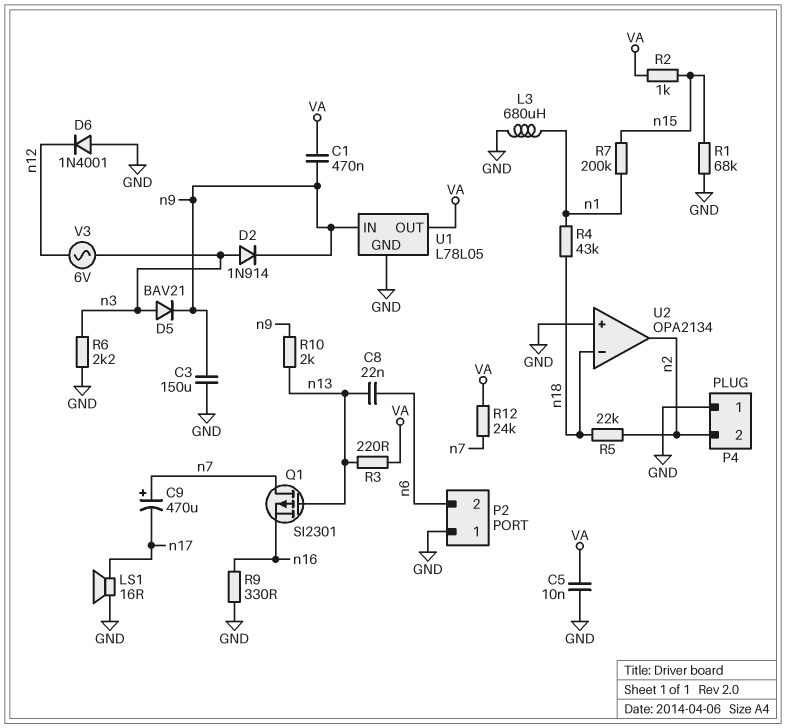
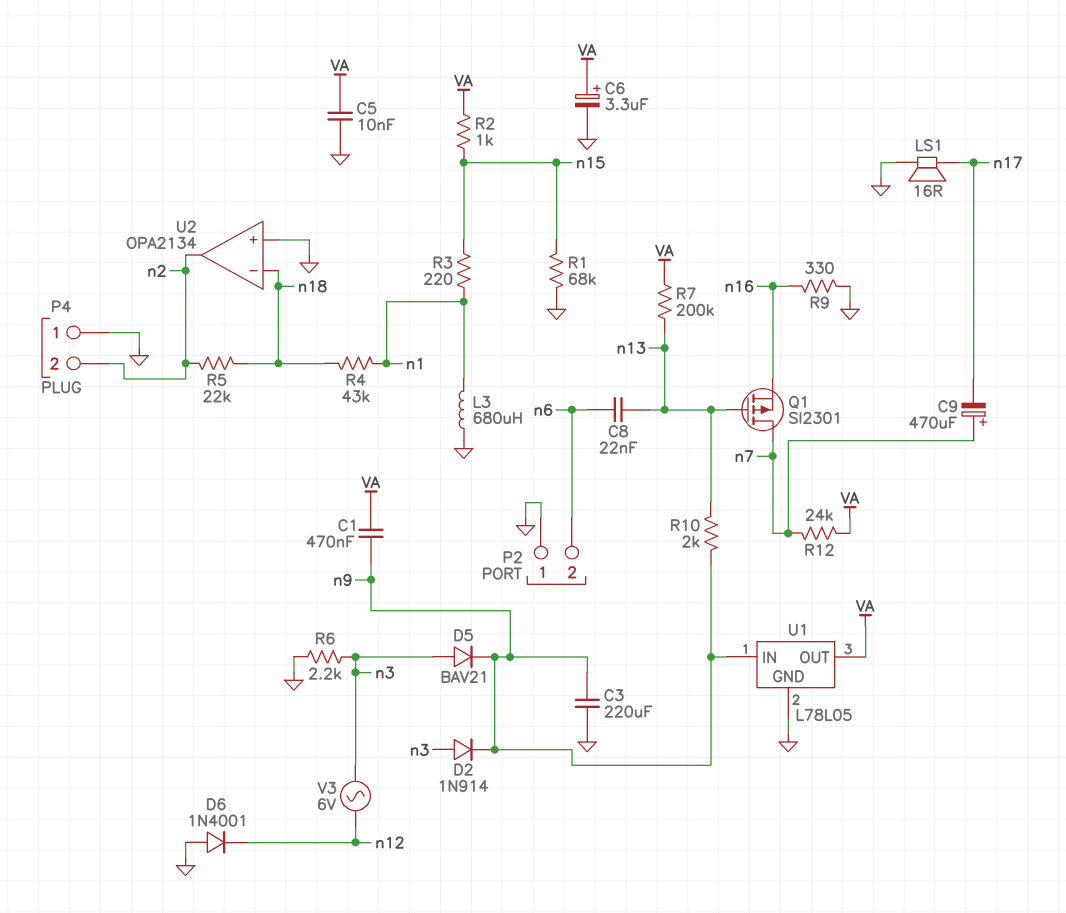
C3: 150uF (GND, n9) -> 220uF (GND, n9)
C6: none -> 3.3uF (plus VA, minus GND)
R3: 220 (VA, n13) -> 220 (n1, n15)
R7: 200k (n1, n15) -> 200k (VA, n13)

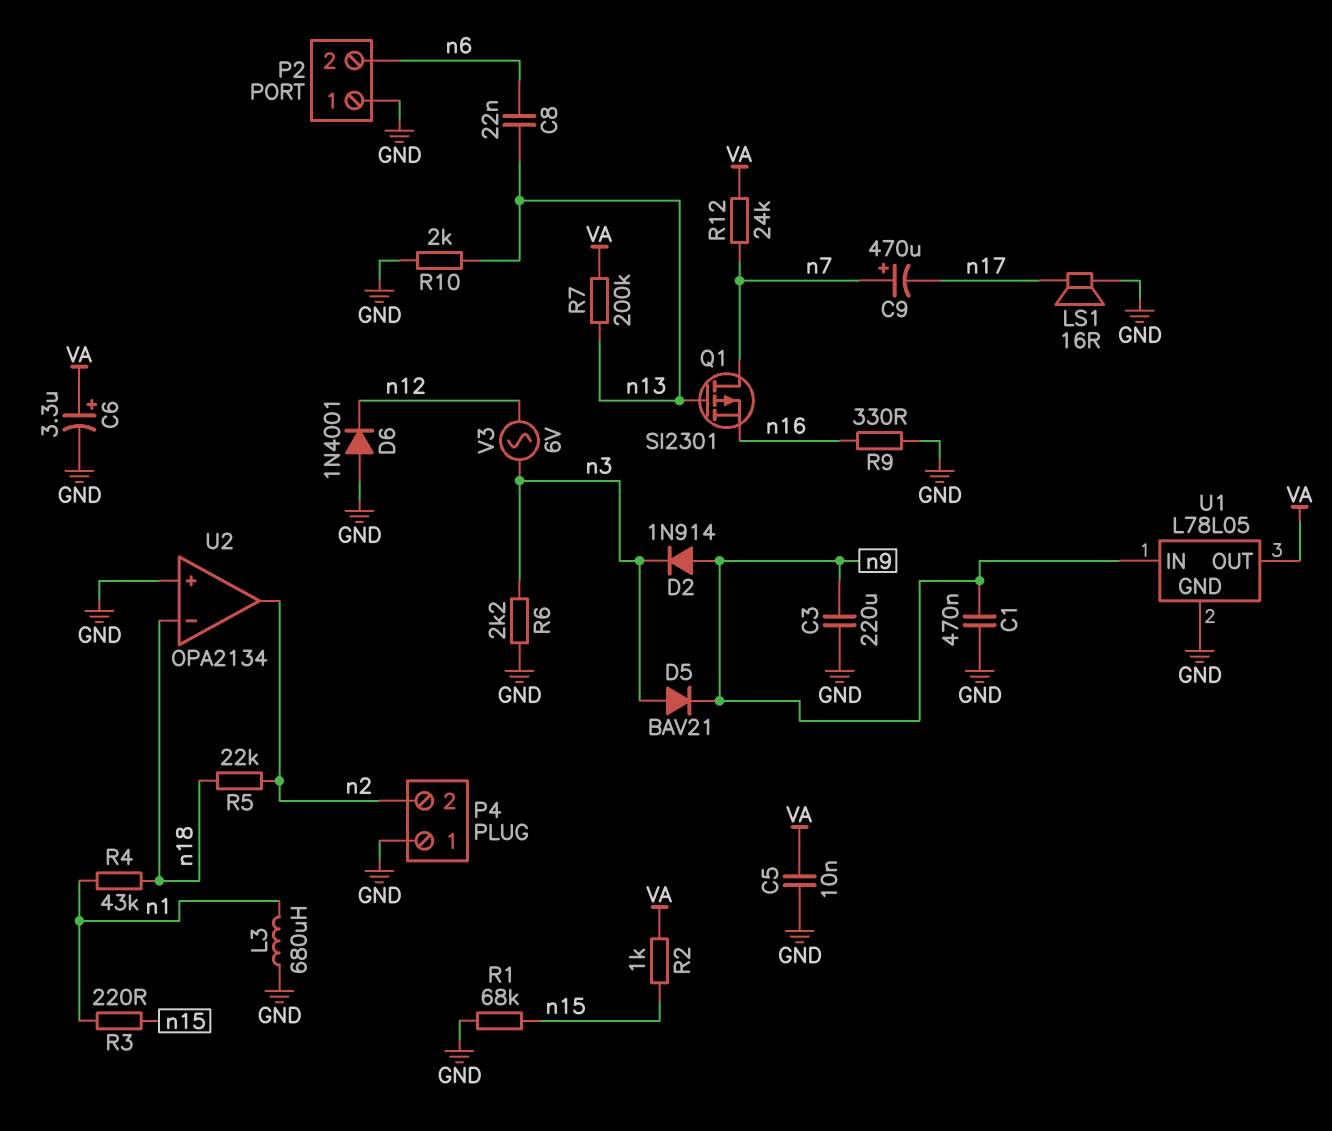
C1: 470nF (VA, n9) -> 470nF (GND, n9)
D2: diode 1N914 (A n3, K n9) -> diode 1N914 (A n9, K n3)
R10: 2k (n9, n13) -> 2k (GND, n13)

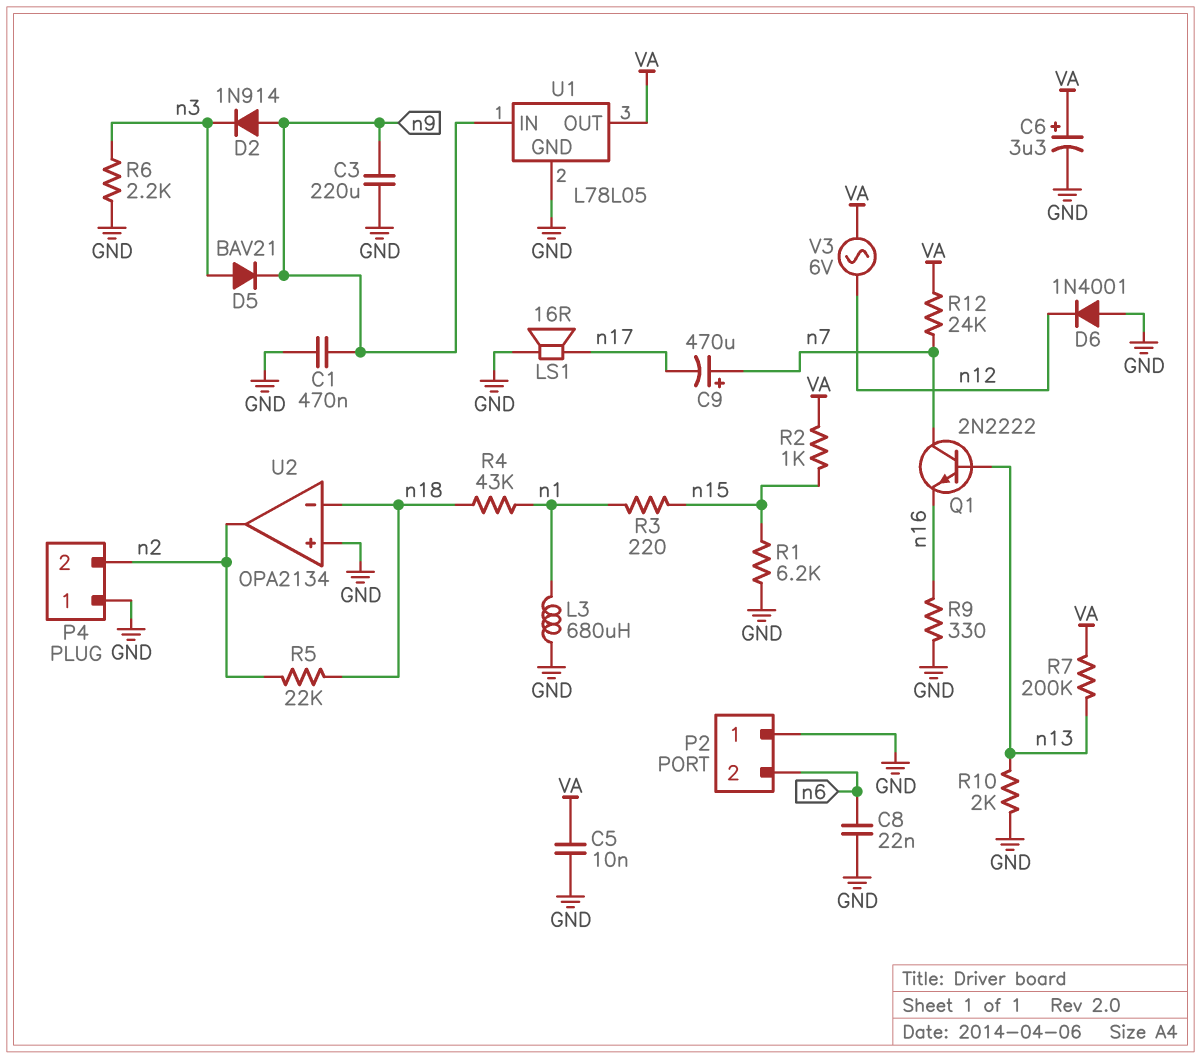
C8: 22nF (n6, n13) -> 22nF (GND, n6)
Q1: PMOS SI2301 (G n13, D n7, S n16) -> NPN 2N2222 (B n13, C n7, E n16)
R1: 68k (GND, n15) -> 6.2k (GND, n15)
V3: AC 6V (n3, n12) -> AC 6V (VA, n12)

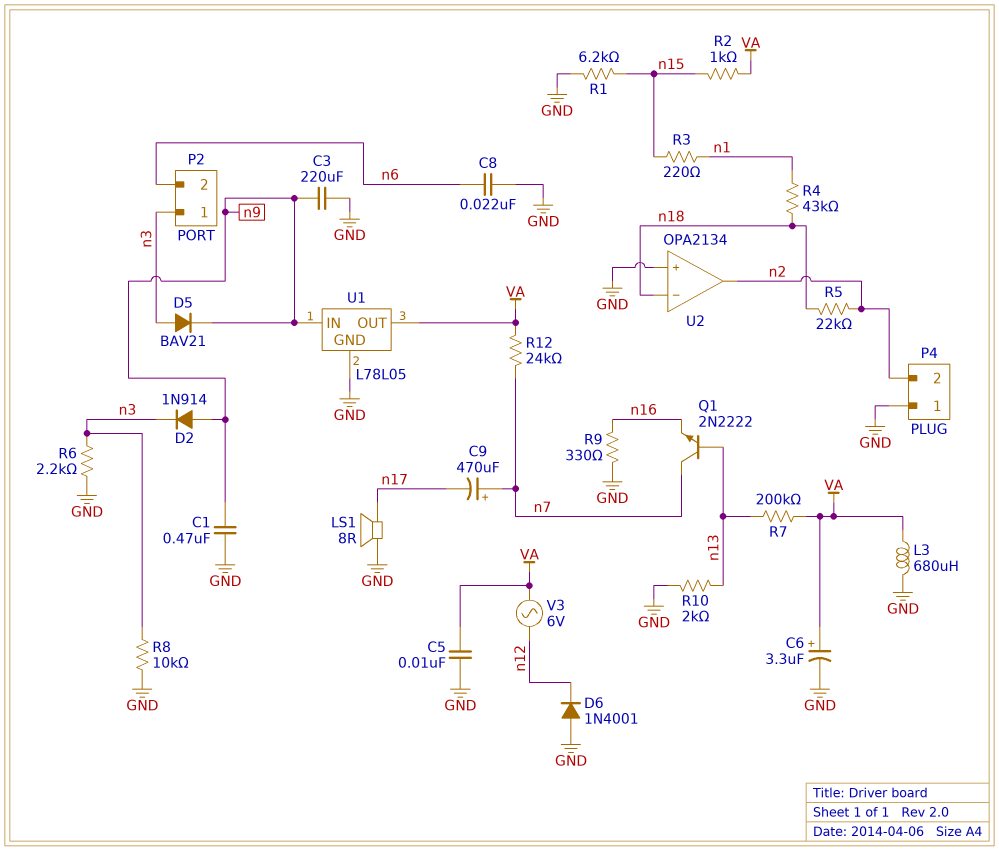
L3: 680uH (GND, n1) -> 680uH (GND, VA)
LS1: speaker 16R (GND, n17) -> speaker 8R (GND, n17)
P2 pin 1: GND -> n3
R8: none -> 10k (GND, n3)

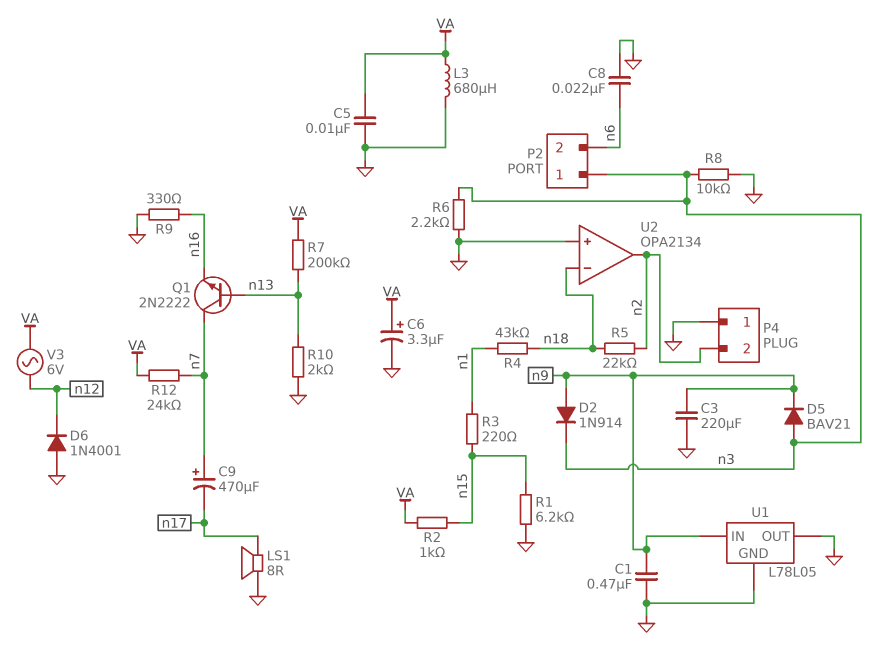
U1 pin OUT: VA -> GND

